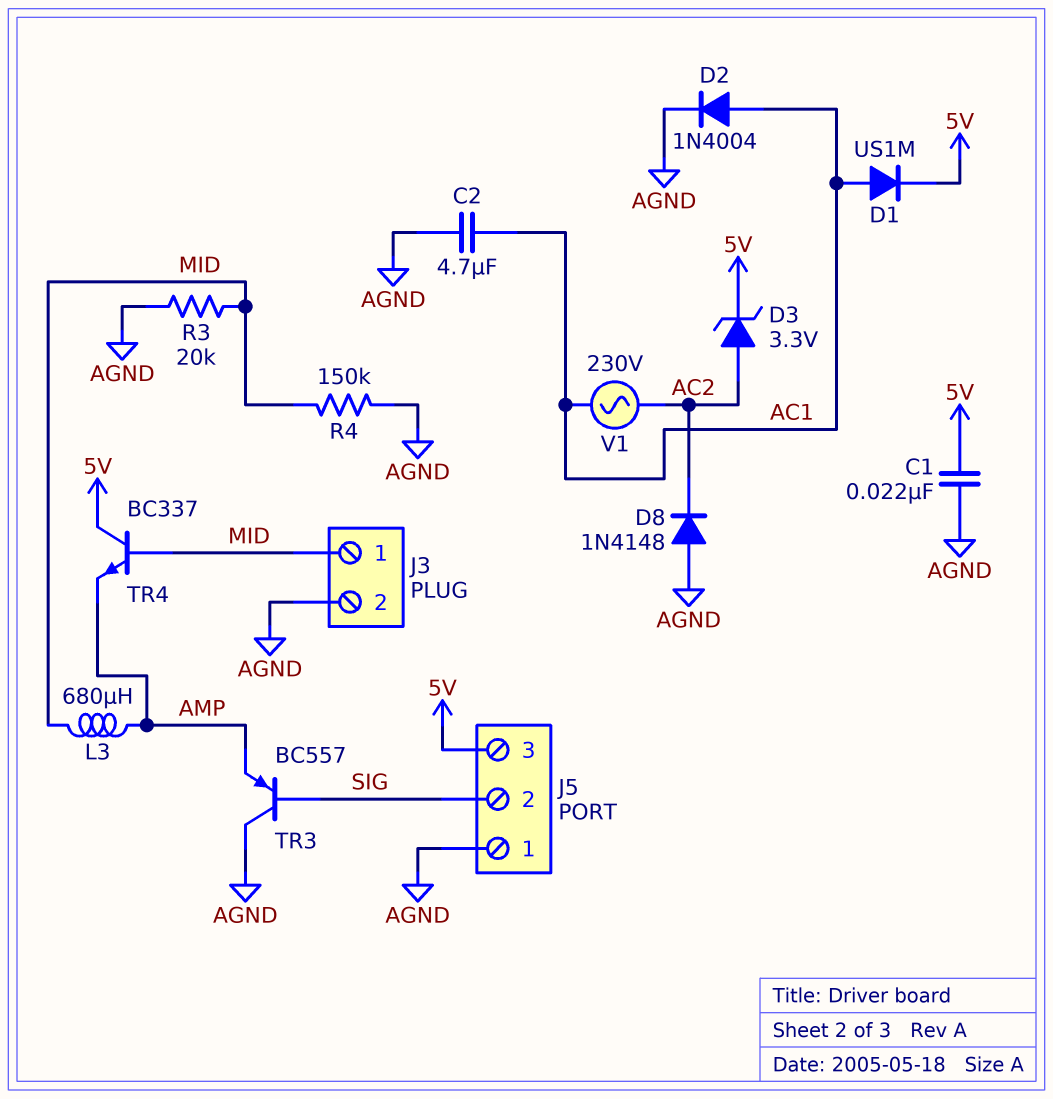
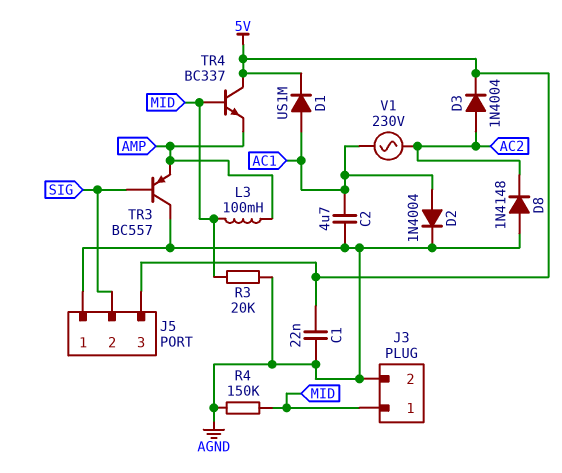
D3: zener 3.3V (A AC2, K 5V) -> diode 1N4004 (A AC2, K 5V)
L3: 680uH (AMP, MID) -> 100mH (AMP, MID)

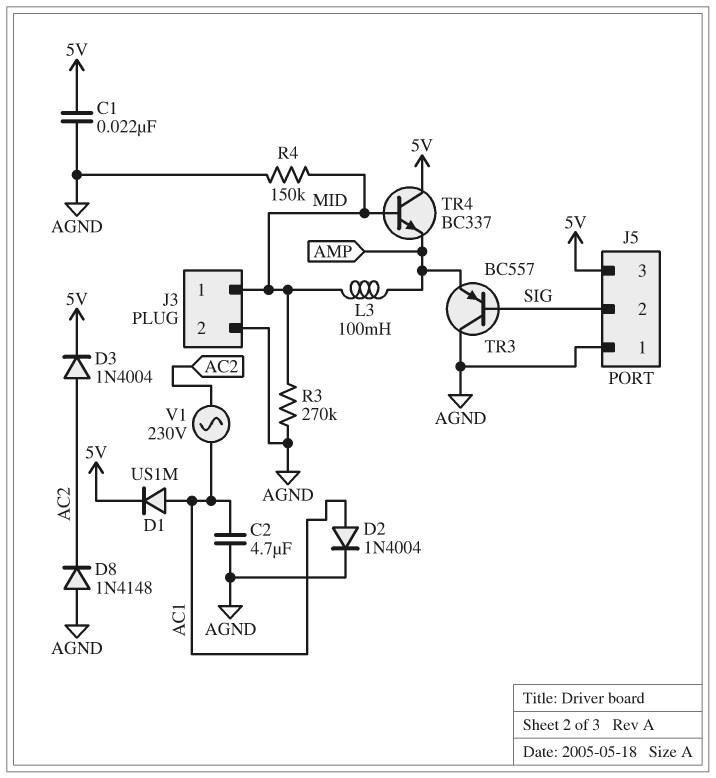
R3: 20k (AGND, MID) -> 270k (AGND, MID)

